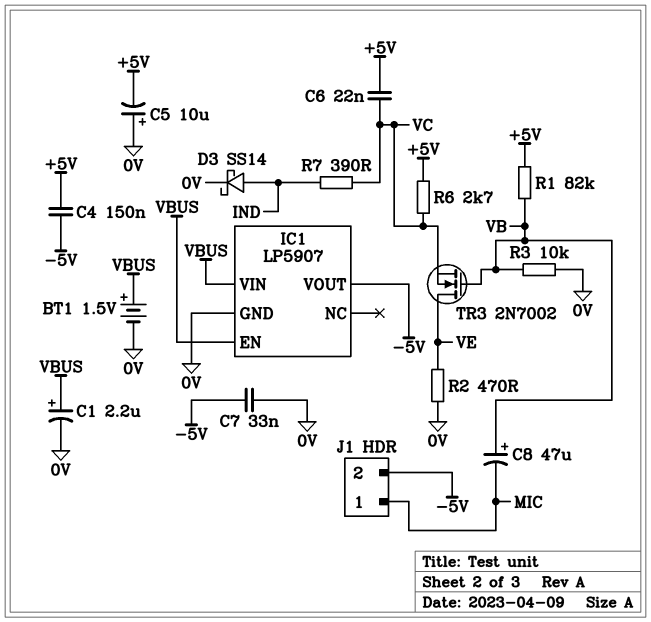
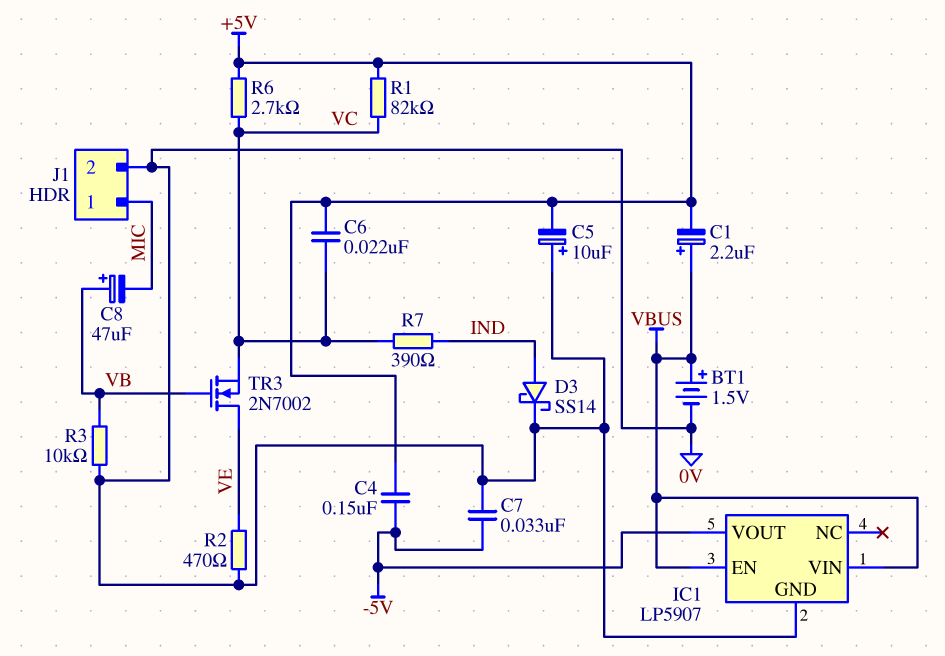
C1: 2.2uF (plus VBUS, minus 0V) -> 2.2uF (plus VBUS, minus +5V)
J1 pin 2: -5V -> 0V
R1: 82k (+5V, VB) -> 82k (+5V, VC)

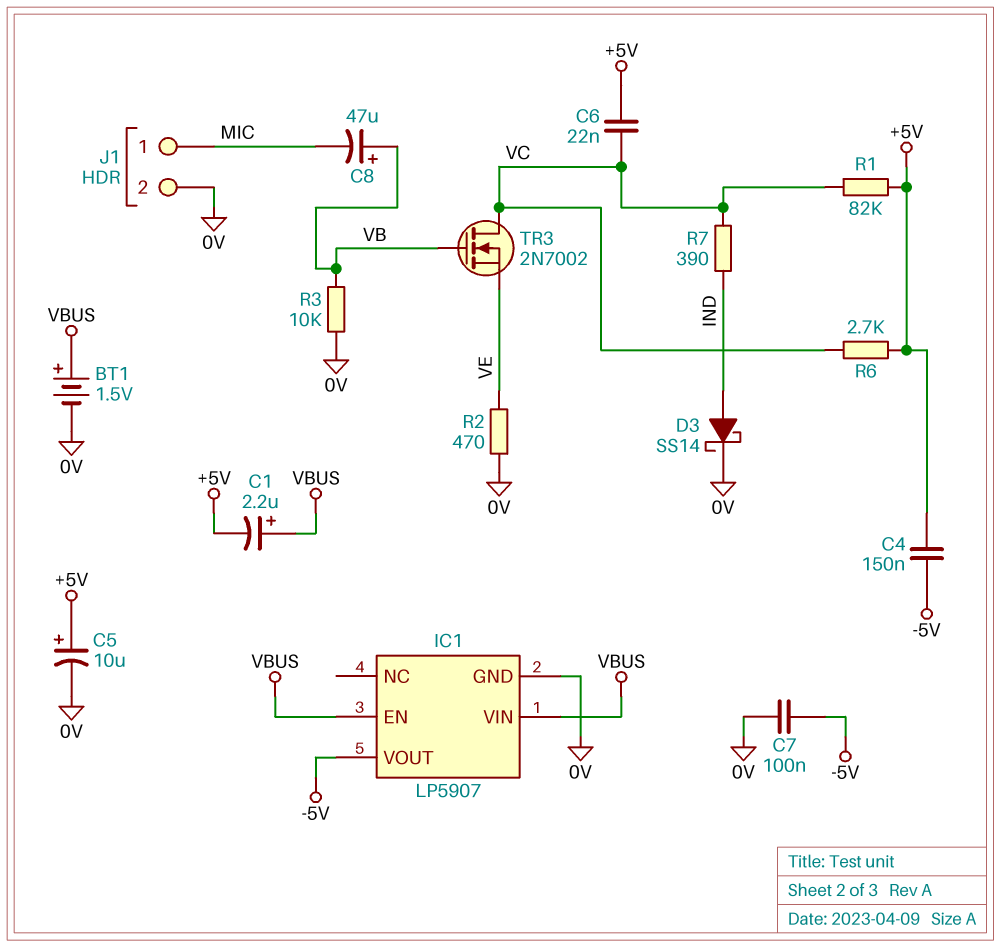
C5: 10uF (plus 0V, minus +5V) -> 10uF (plus +5V, minus 0V)
C7: 33nF (-5V, 0V) -> 100nF (-5V, 0V)
TR3: NMOS 2N7002 (G VB, D VE, S VC) -> NMOS 2N7002 (G VB, D VC, S VE)

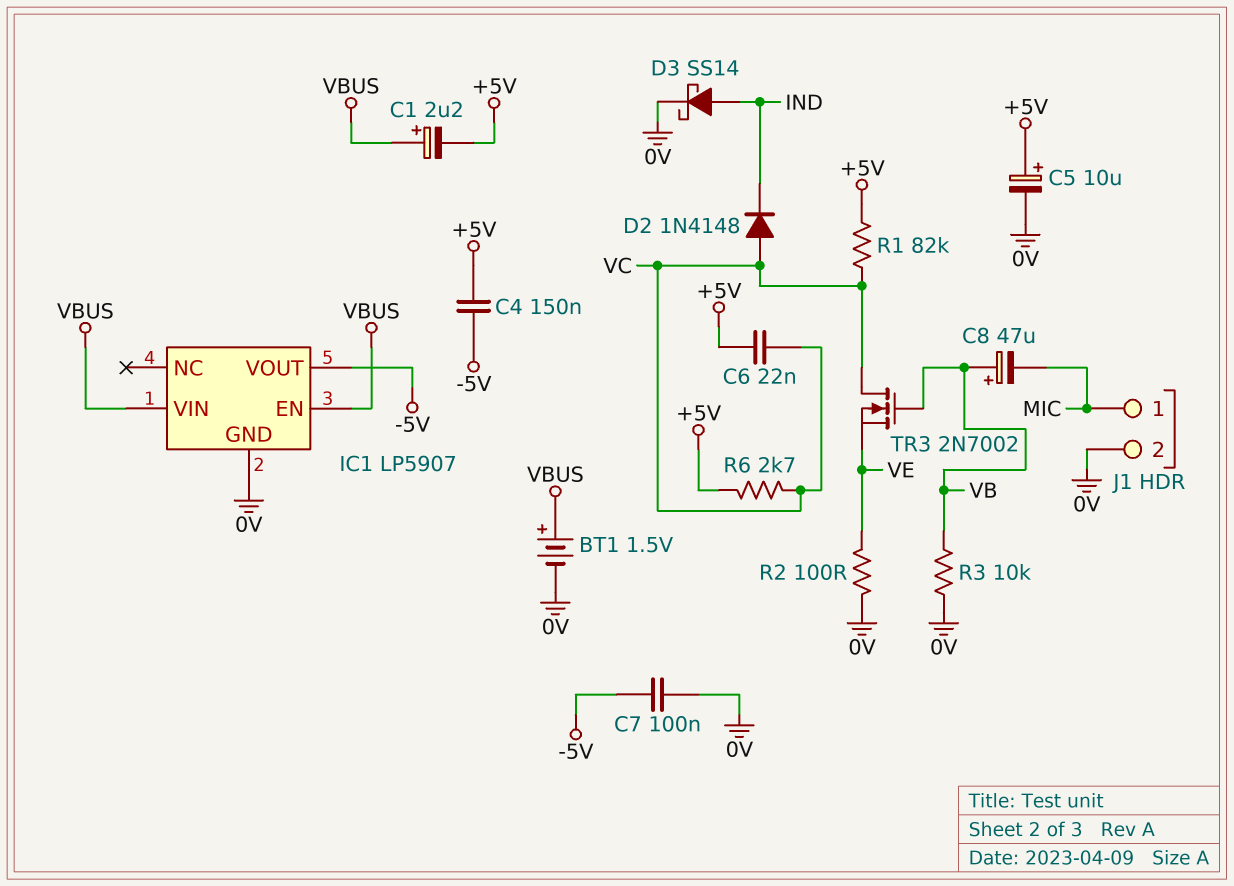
D2: none -> diode 1N4148 (A VC, K IND)
R2: 470 (0V, VE) -> 100 (0V, VE)
R7: 390 (IND, VC) -> none

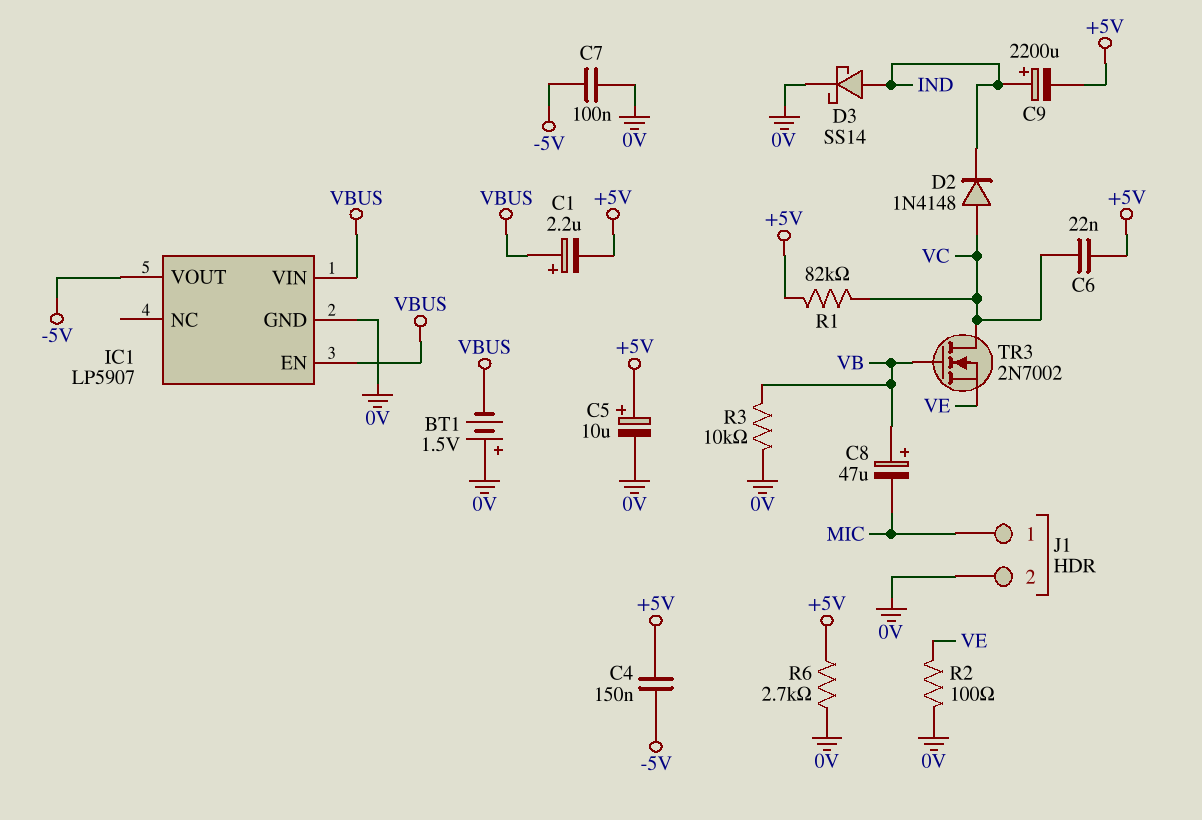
BT1: 1.5V (plus VBUS, minus 0V) -> 1.5V (plus 0V, minus VBUS)
C9: none -> 2200uF (plus IND, minus +5V)
R6: 2.7k (+5V, VC) -> 2.7k (+5V, 0V)

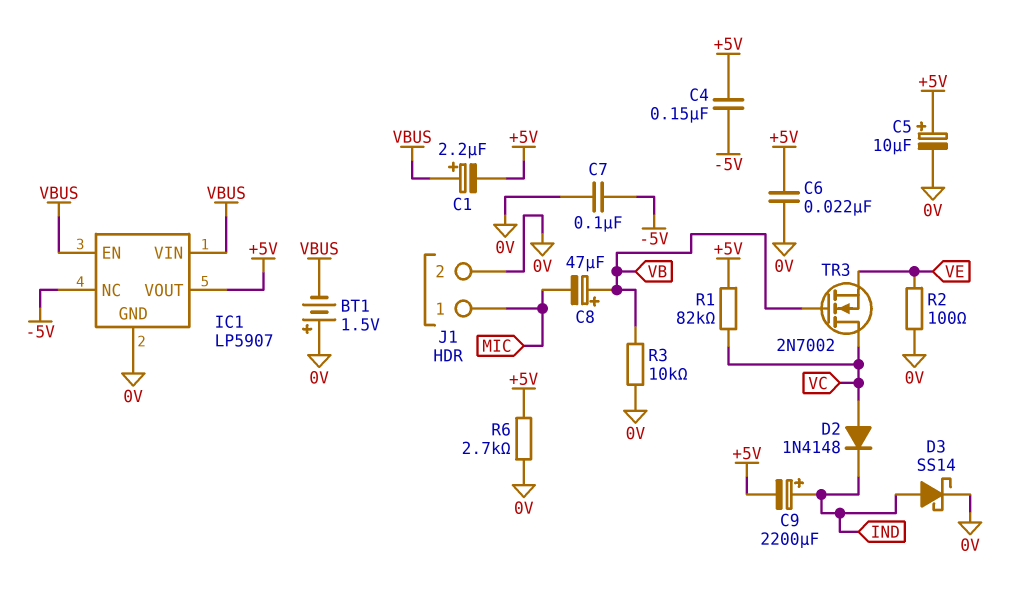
C6: 22nF (+5V, VC) -> 22nF (+5V, 0V)
IC1 pin NC: none -> -5V
IC1 pin VOUT: -5V -> +5V

